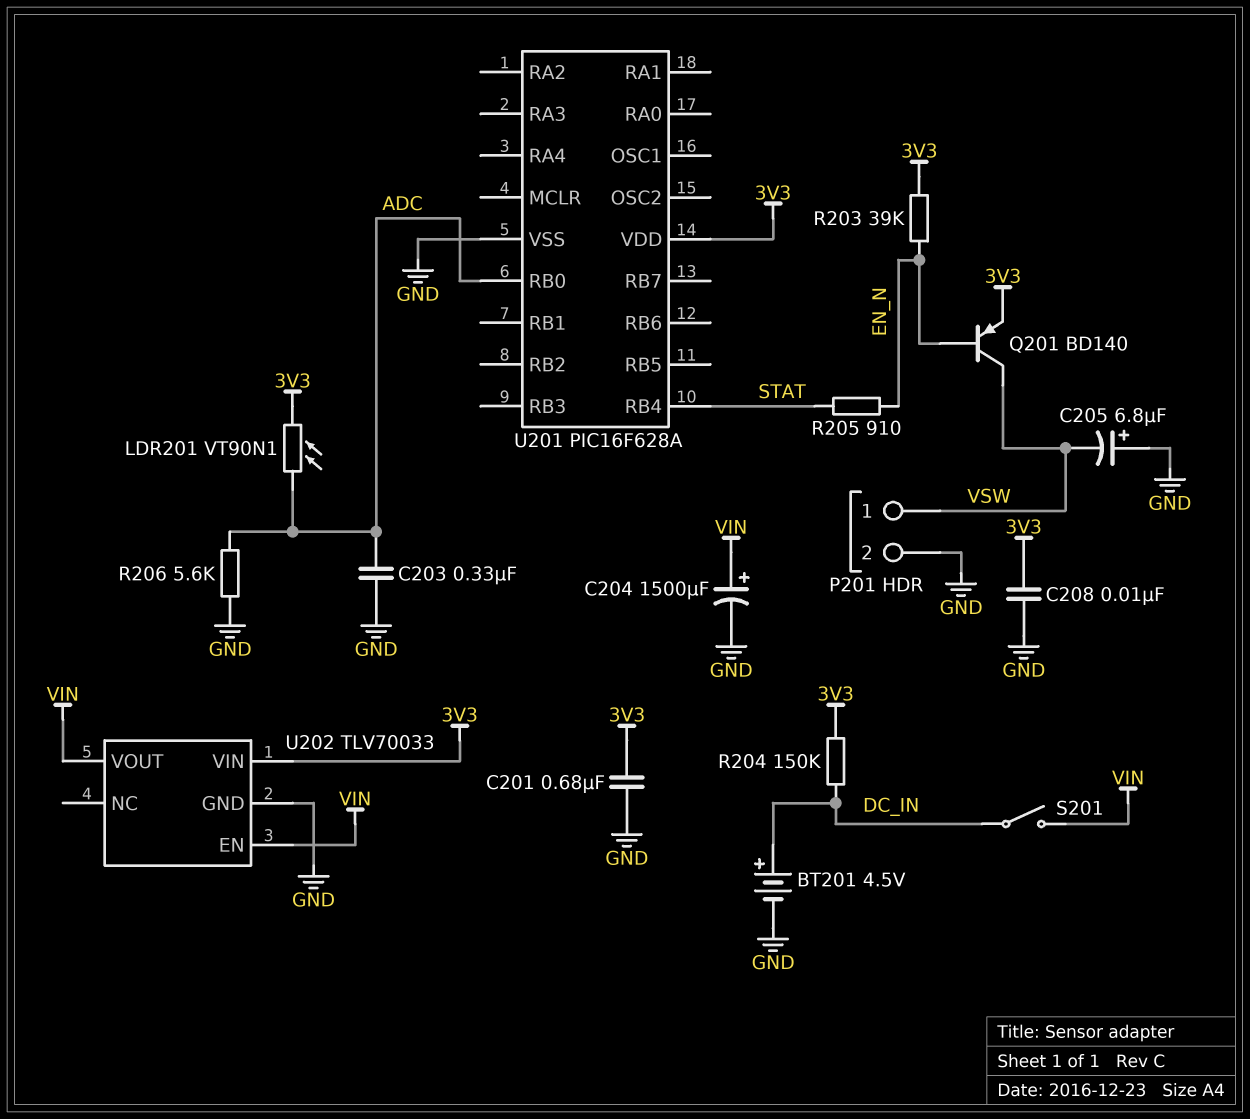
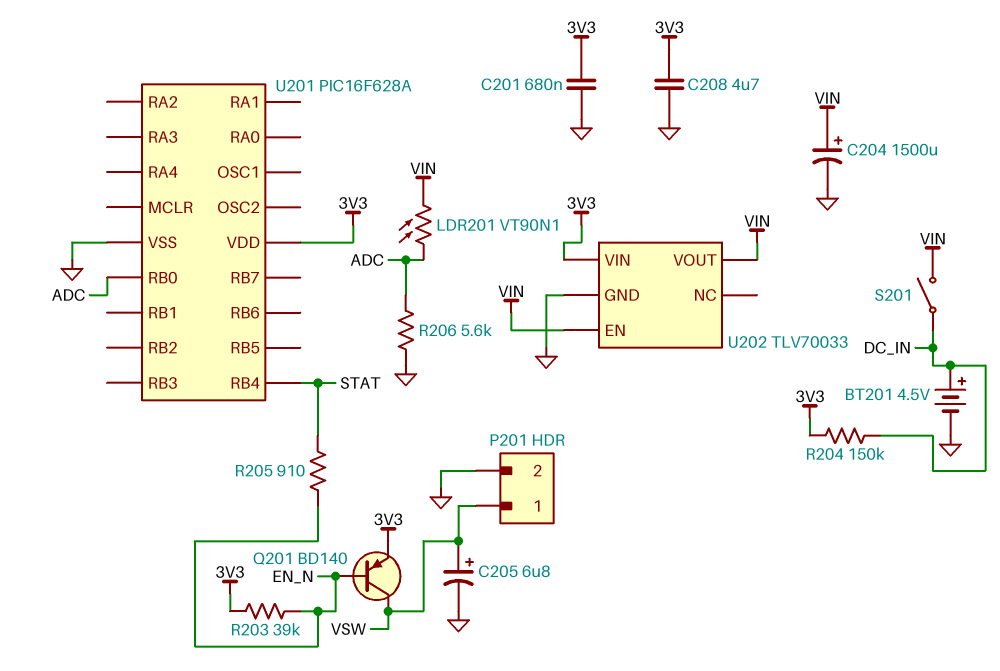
C203: 330nF (ADC, GND) -> none
C205: 6.8uF (plus GND, minus VSW) -> 6.8uF (plus VSW, minus GND)
C208: 10nF (3V3, GND) -> 4.7uF (3V3, GND)
LDR201: VT90N1 (3V3, ADC) -> VT90N1 (ADC, VIN)

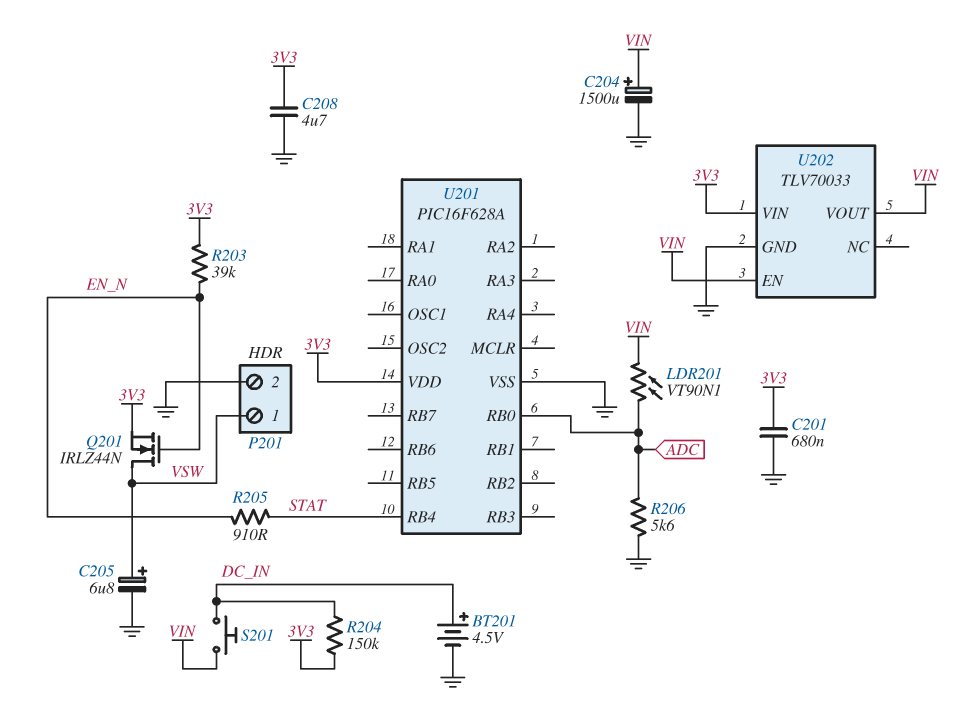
Q201: PNP BD140 (B EN_N, C VSW, E 3V3) -> NMOS IRLZ44N (G EN_N, D VSW, S 3V3)
S201: switch (DC_IN, VIN) -> button (DC_IN, VIN)

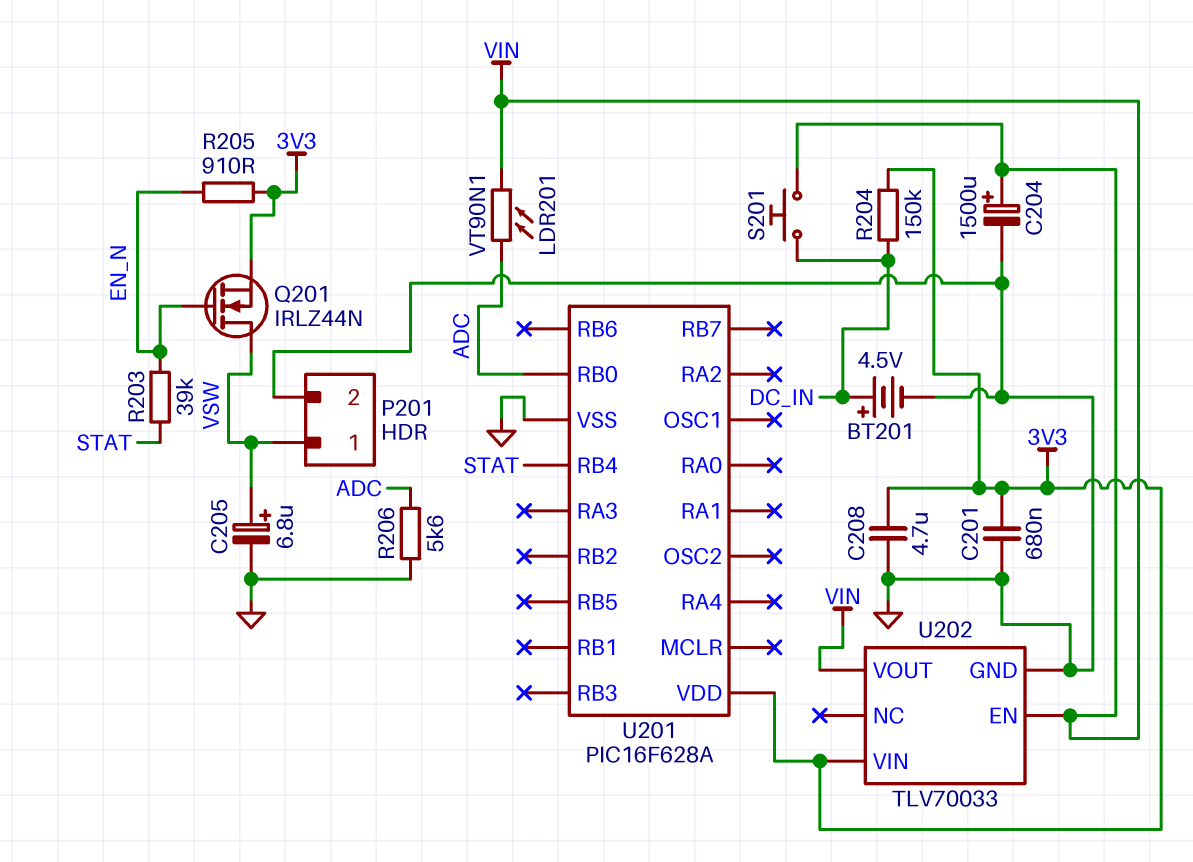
R203: 39k (3V3, EN_N) -> 39k (EN_N, STAT)
R205: 910 (EN_N, STAT) -> 910 (3V3, EN_N)

